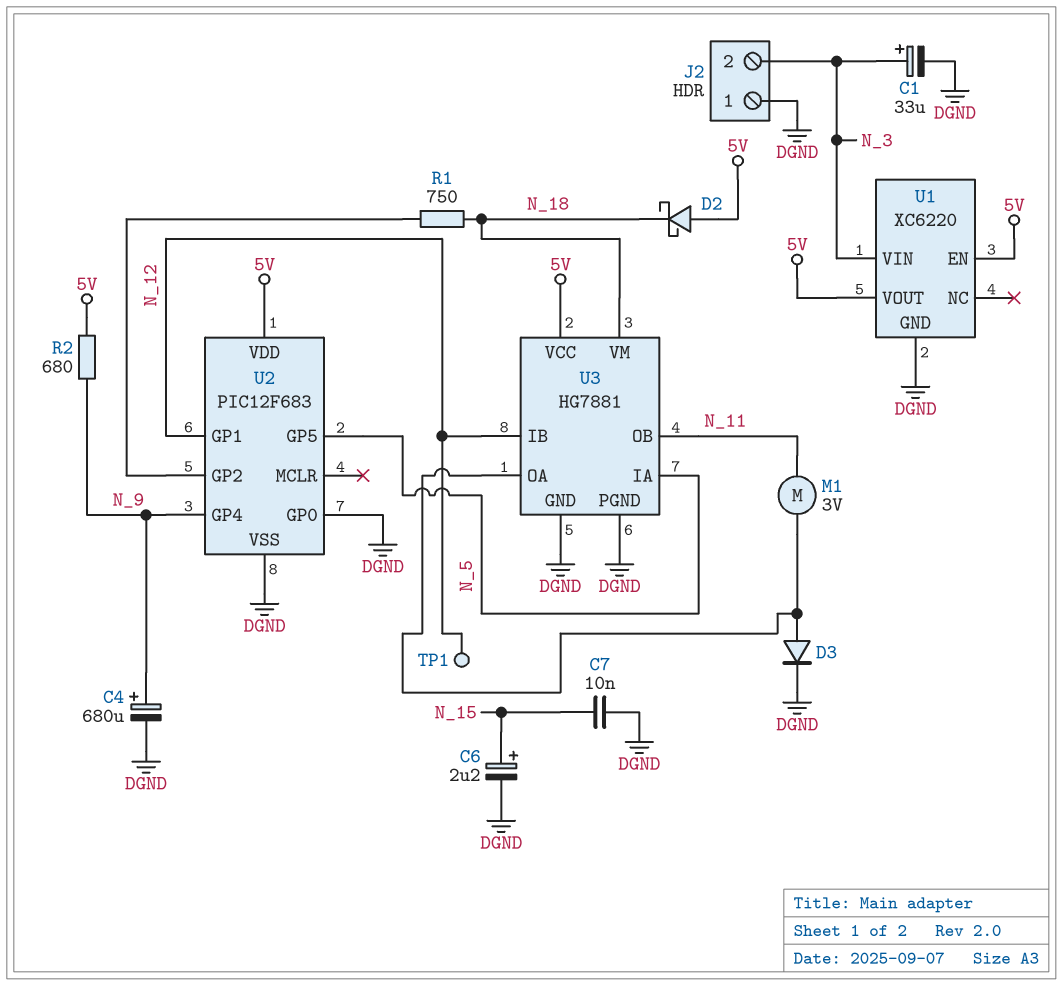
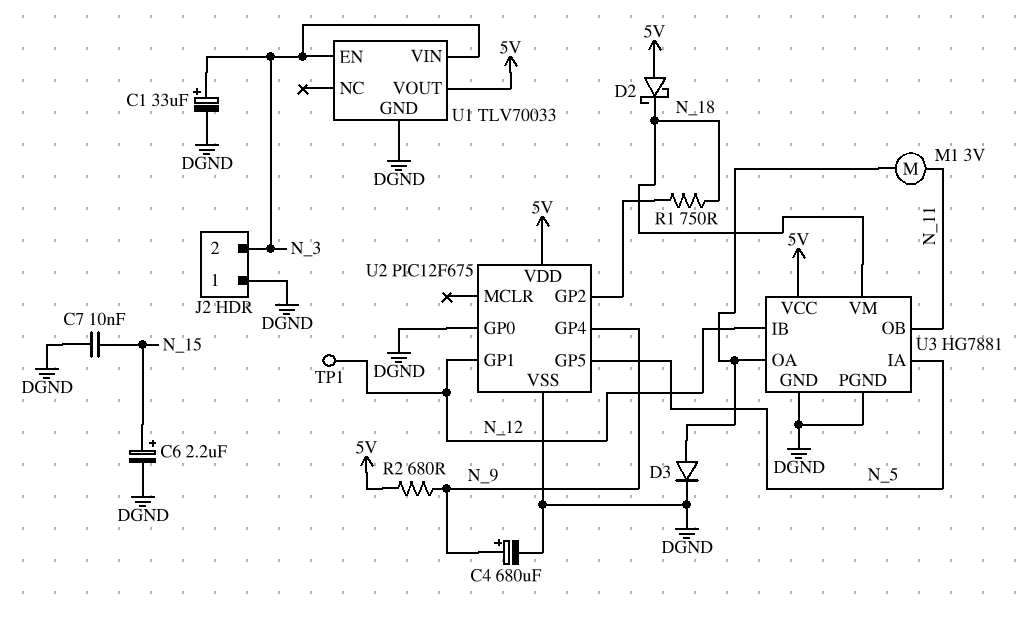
U1: XC6220 -> TLV70033
U1 pin EN: 5V -> N_3
U2: PIC12F683 -> PIC12F675

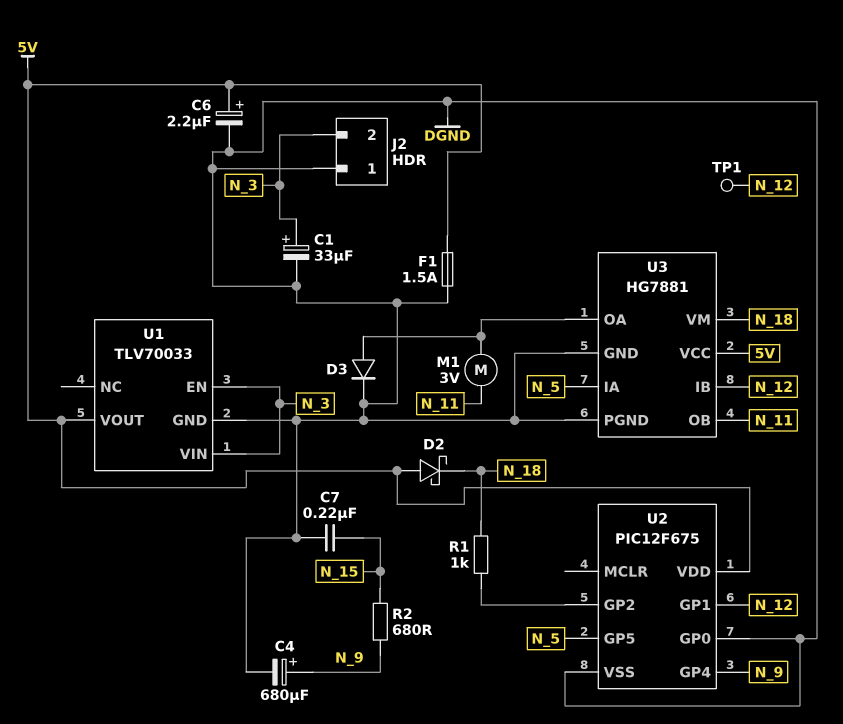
C6: 2.2uF (plus N_15, minus DGND) -> 2.2uF (plus 5V, minus DGND)
C7: 10nF (DGND, N_15) -> 220nF (DGND, N_15)
F1: none -> 1.5A (5V, DGND)
R1: 750 (N_18, U2/GP2) -> 1k (N_18, U2/GP2)
R2: 680 (5V, N_9) -> 680 (N_9, N_15)

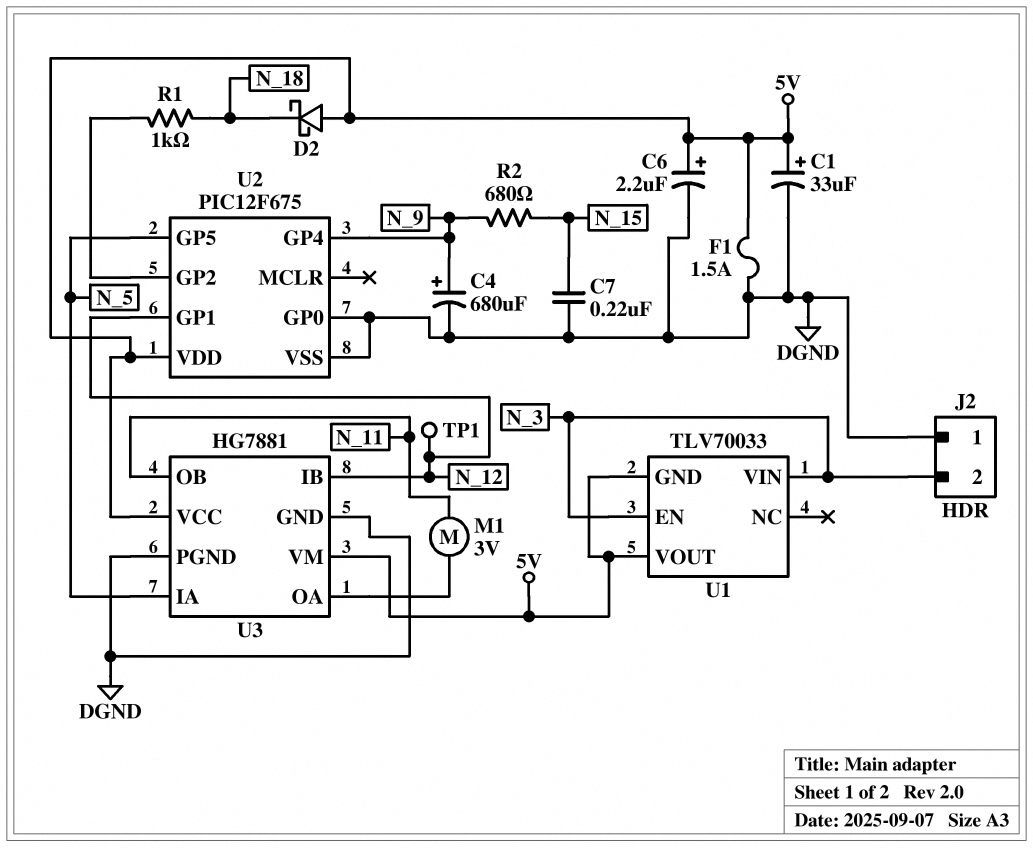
C1: 33uF (plus N_3, minus DGND) -> 33uF (plus 5V, minus DGND)
D3: diode (A U3/OA, K DGND) -> none
U1 pin GND: DGND -> 5V
U3 pin VM: N_18 -> 5V

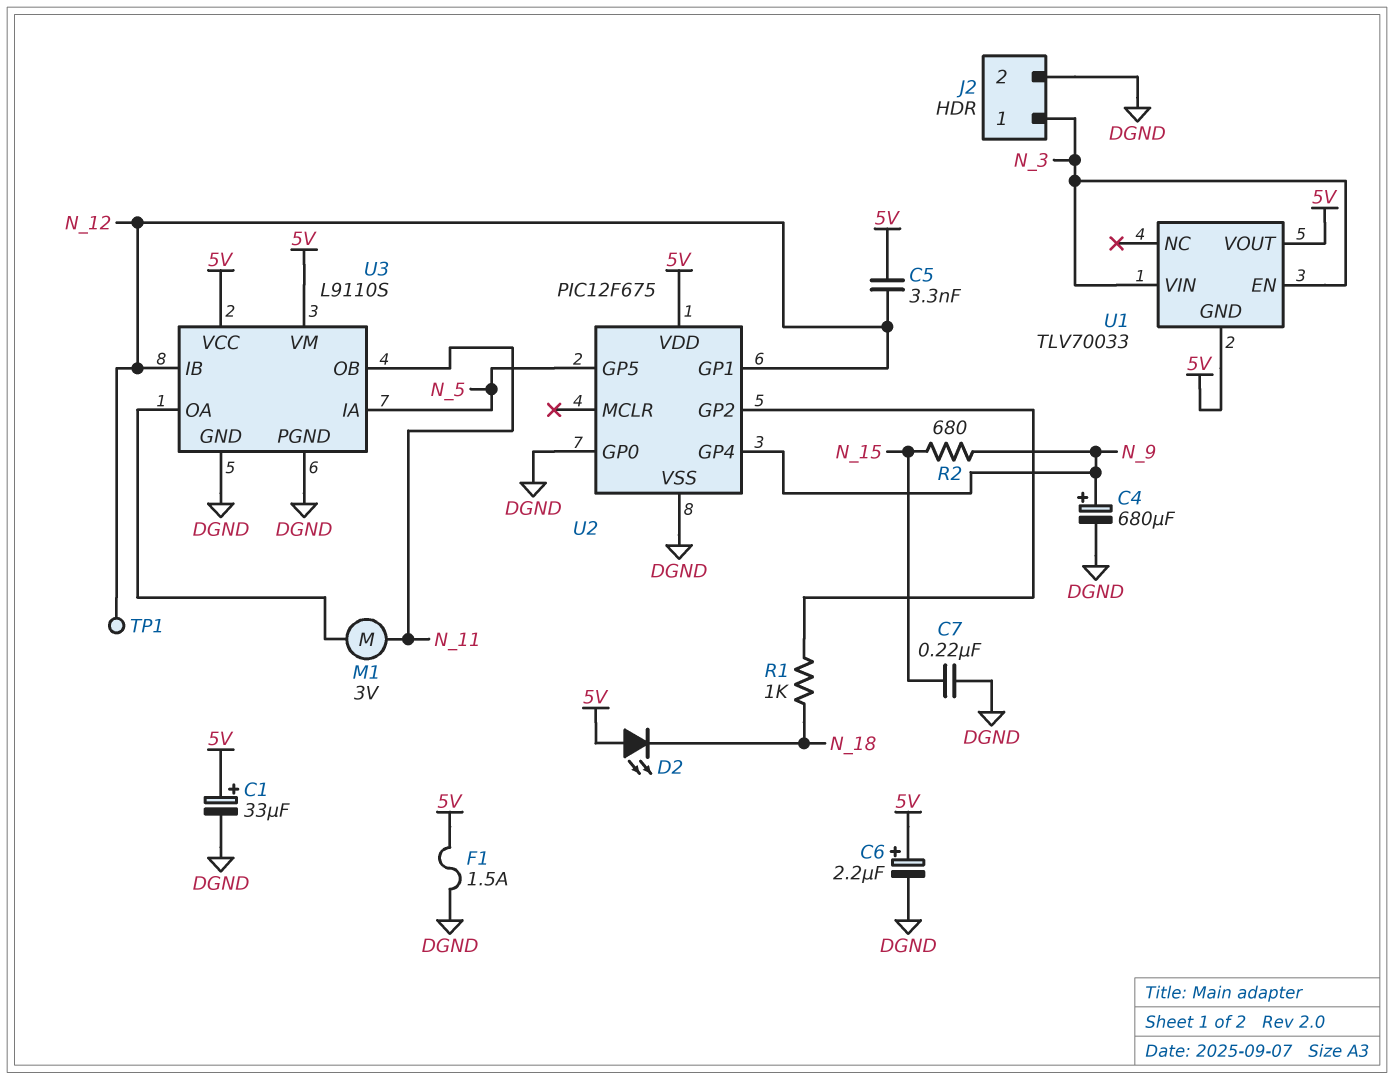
C5: none -> 3.3nF (5V, N_12)
D2: schottky (A 5V, K N_18) -> LED (A 5V, K N_18)
J2 pin 1: DGND -> N_3
J2 pin 2: N_3 -> DGND
U3: HG7881 -> L9110S

